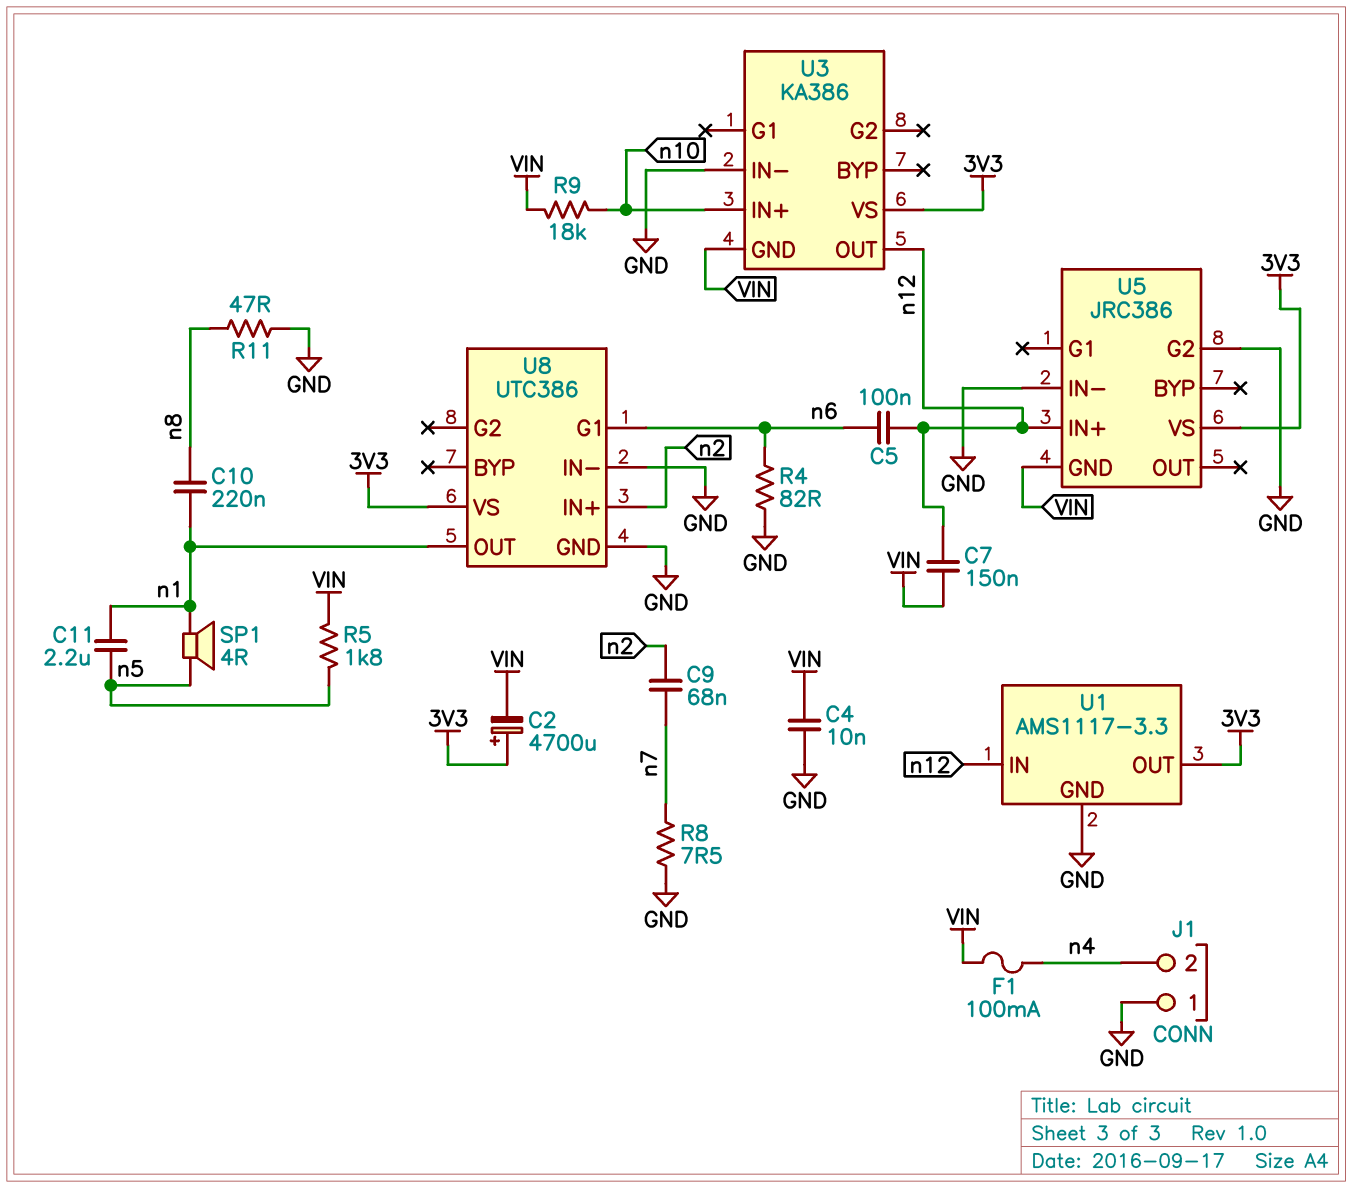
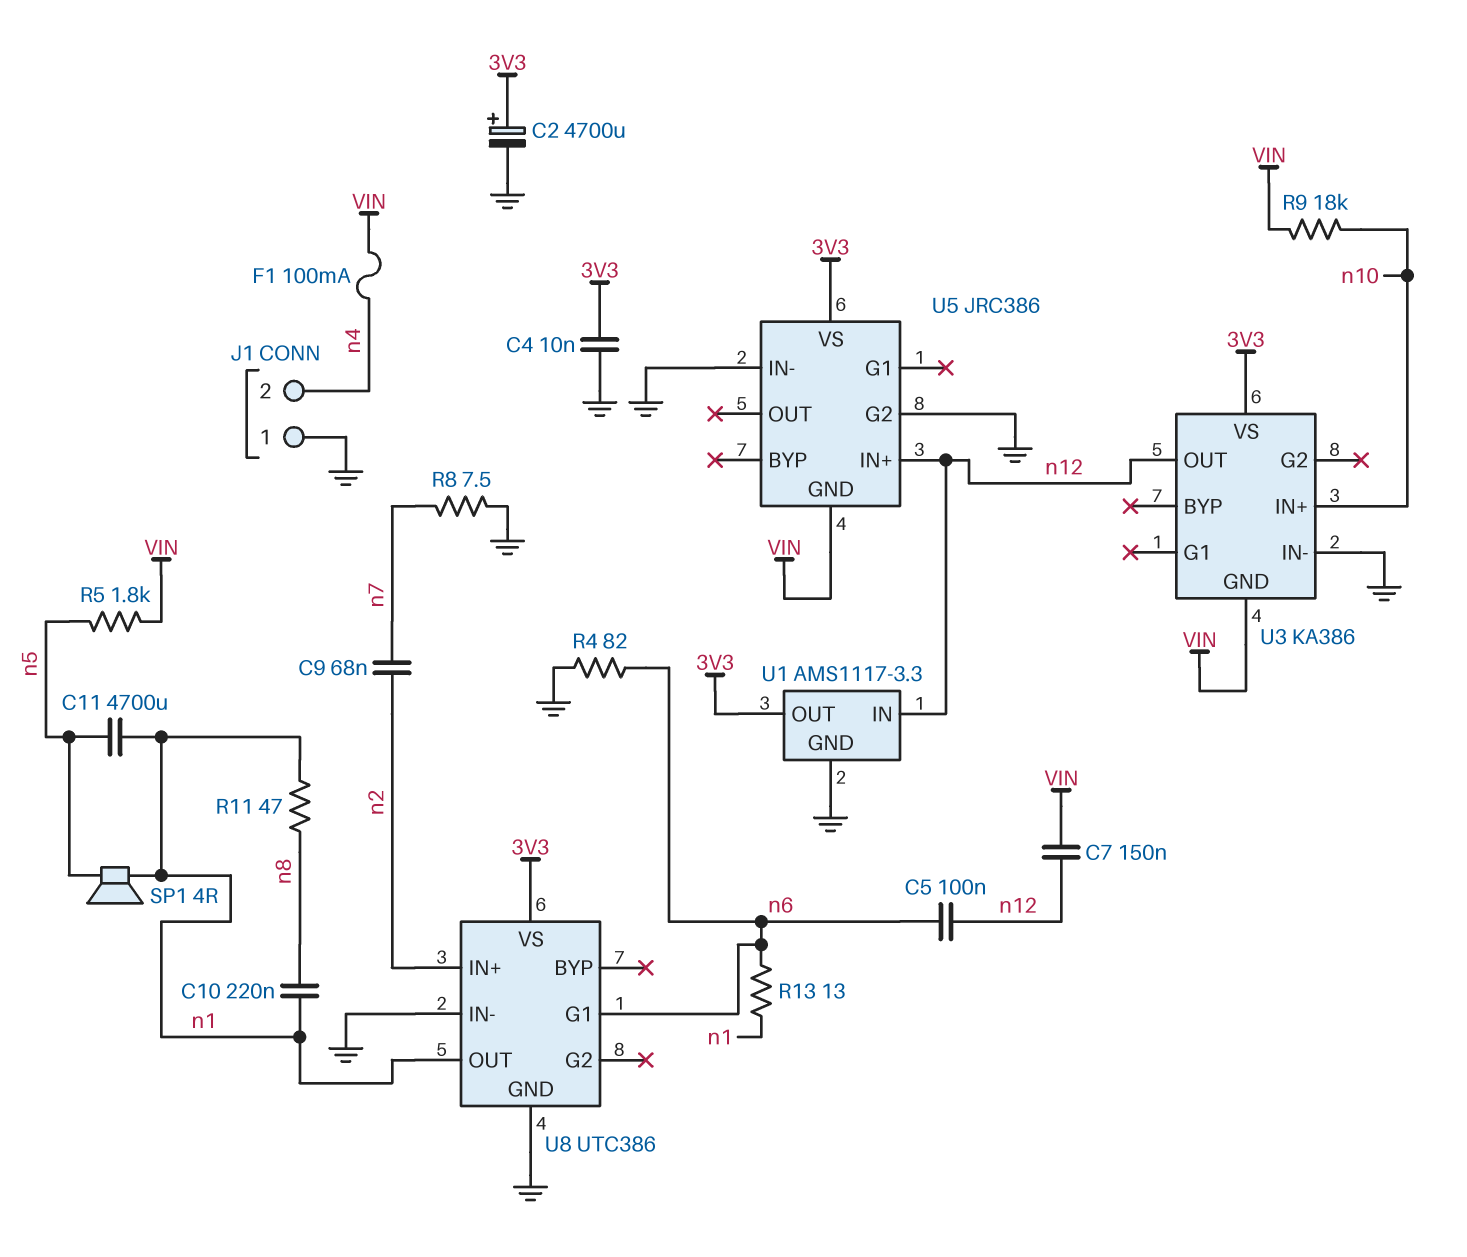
C2: 4700uF (plus 3V3, minus VIN) -> 4700uF (plus 3V3, minus GND)
C4: 10nF (GND, VIN) -> 10nF (3V3, GND)
C11: 2.2uF (n1, n5) -> 4700uF (n1, n5)
R11: 47 (GND, n8) -> 47 (n1, n8)
R13: none -> 13 (n1, n6)

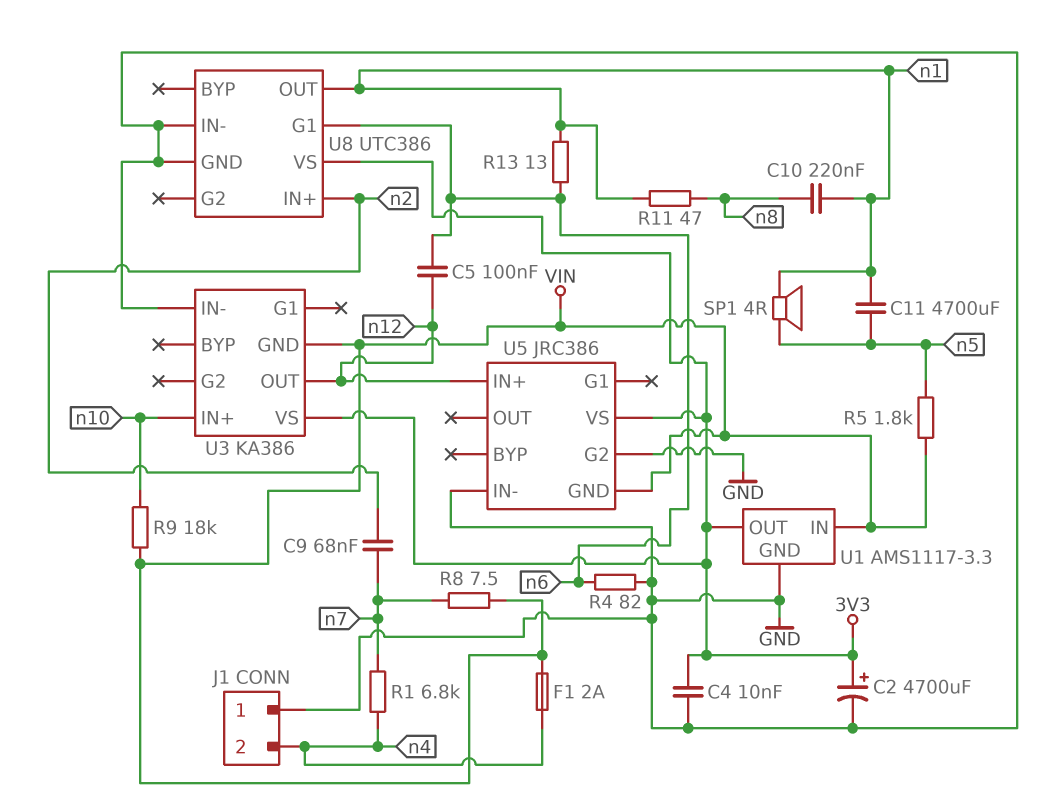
C7: 150nF (VIN, n12) -> none
F1: 100mA (VIN, n4) -> 2A (VIN, n4)
R1: none -> 6.8k (n4, n7)
R8: 7.5 (GND, n7) -> 7.5 (VIN, n7)
U1 pin IN: n12 -> VIN

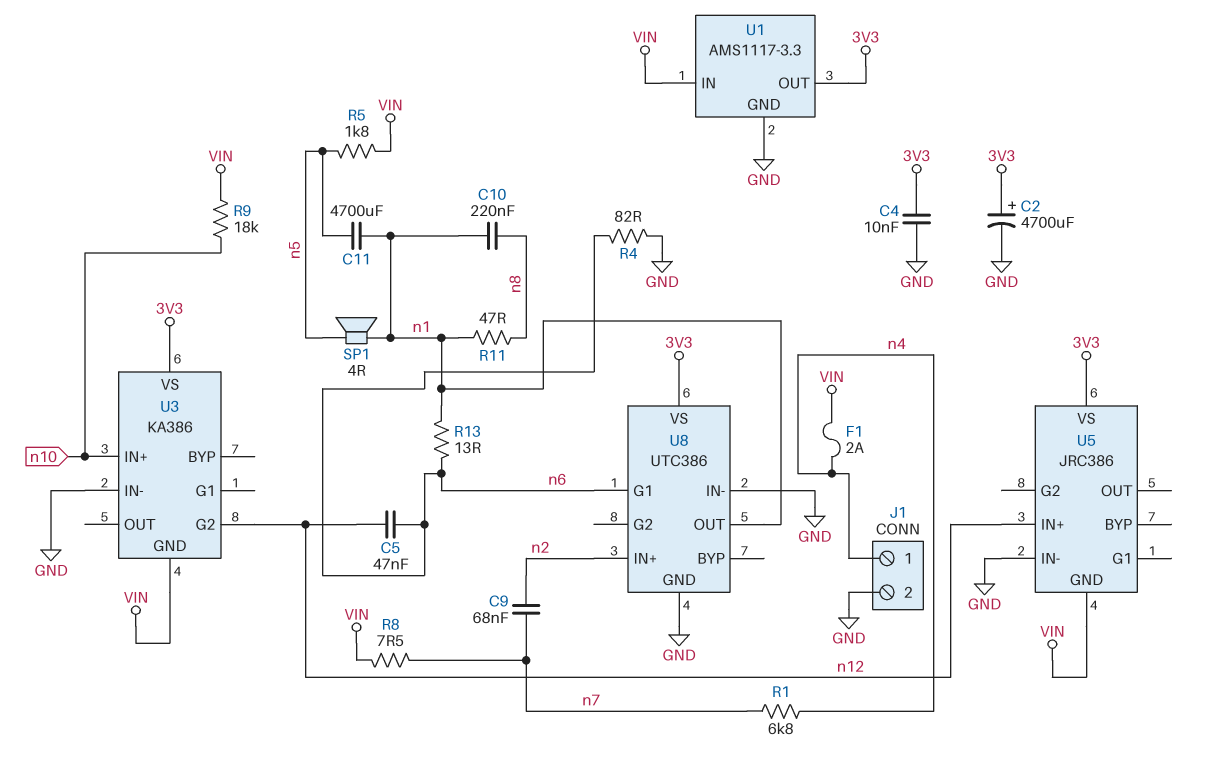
C5: 100nF (n6, n12) -> 47nF (n6, n12)
J1 pin 1: GND -> n4
J1 pin 2: n4 -> GND
U3 pin G2: none -> n12
U3 pin OUT: n12 -> none
U5 pin G2: GND -> none

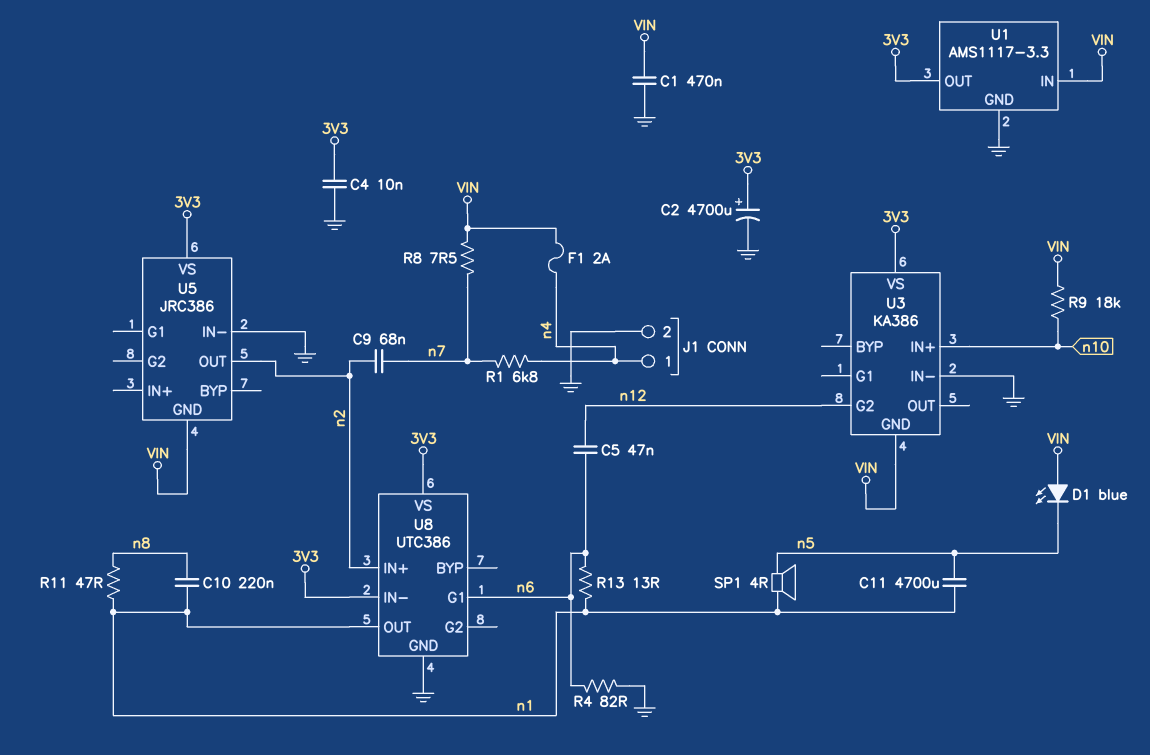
C1: none -> 470nF (GND, VIN)
D1: none -> LED blue (A VIN, K n5)
R5: 1.8k (VIN, n5) -> none
U5 pin IN+: n12 -> none
U5 pin OUT: none -> n2
U8 pin IN-: GND -> 3V3

